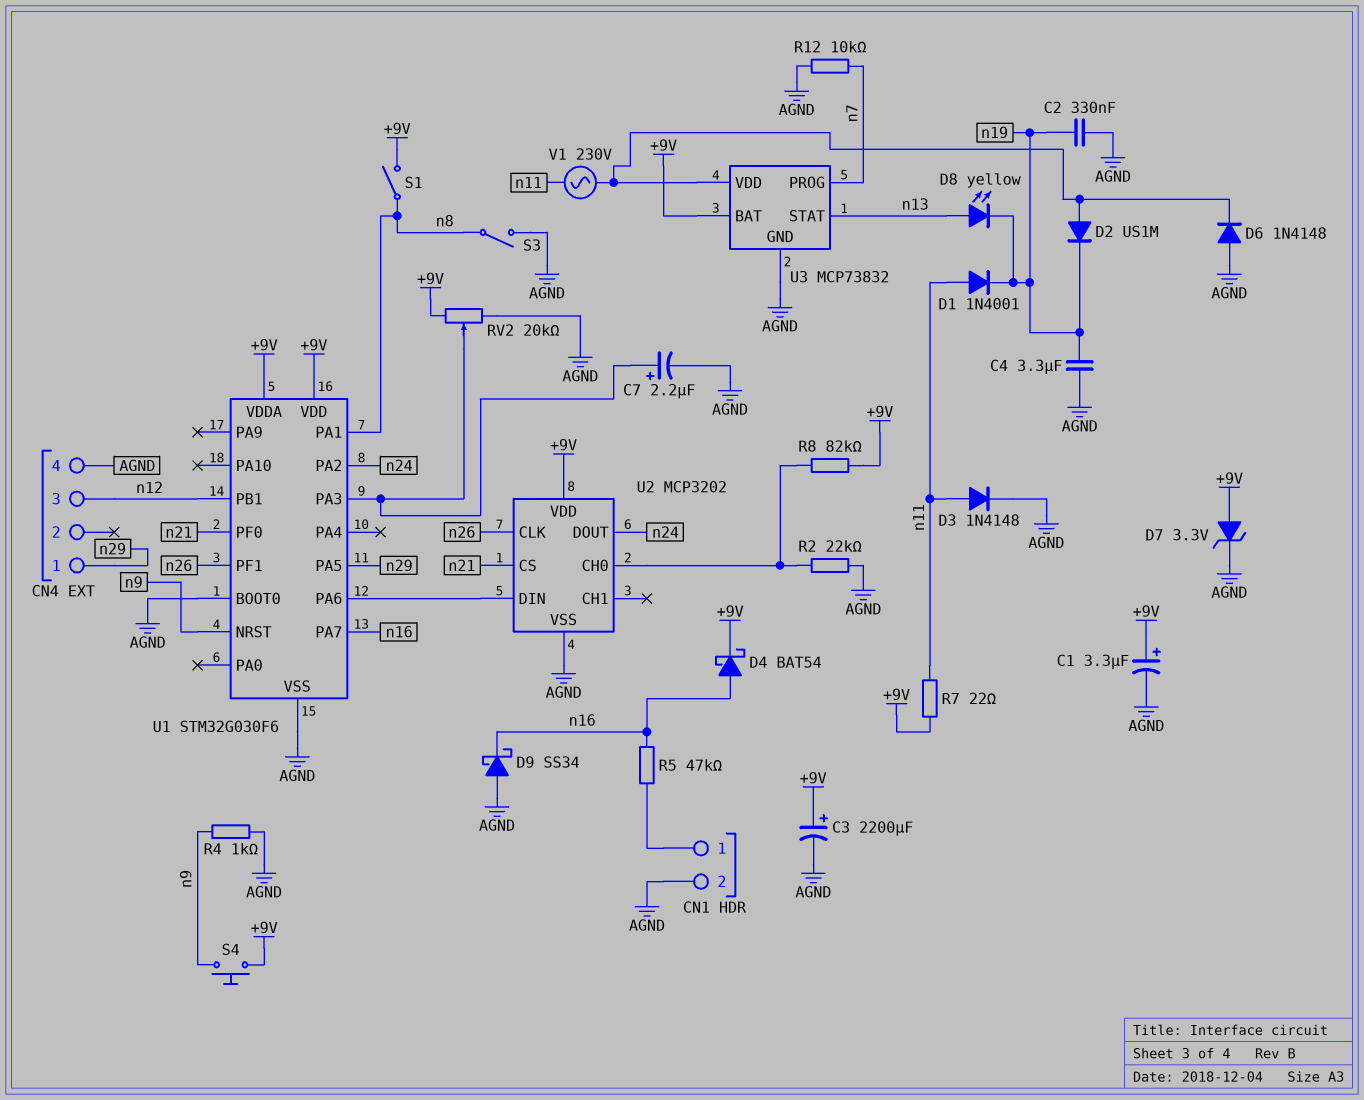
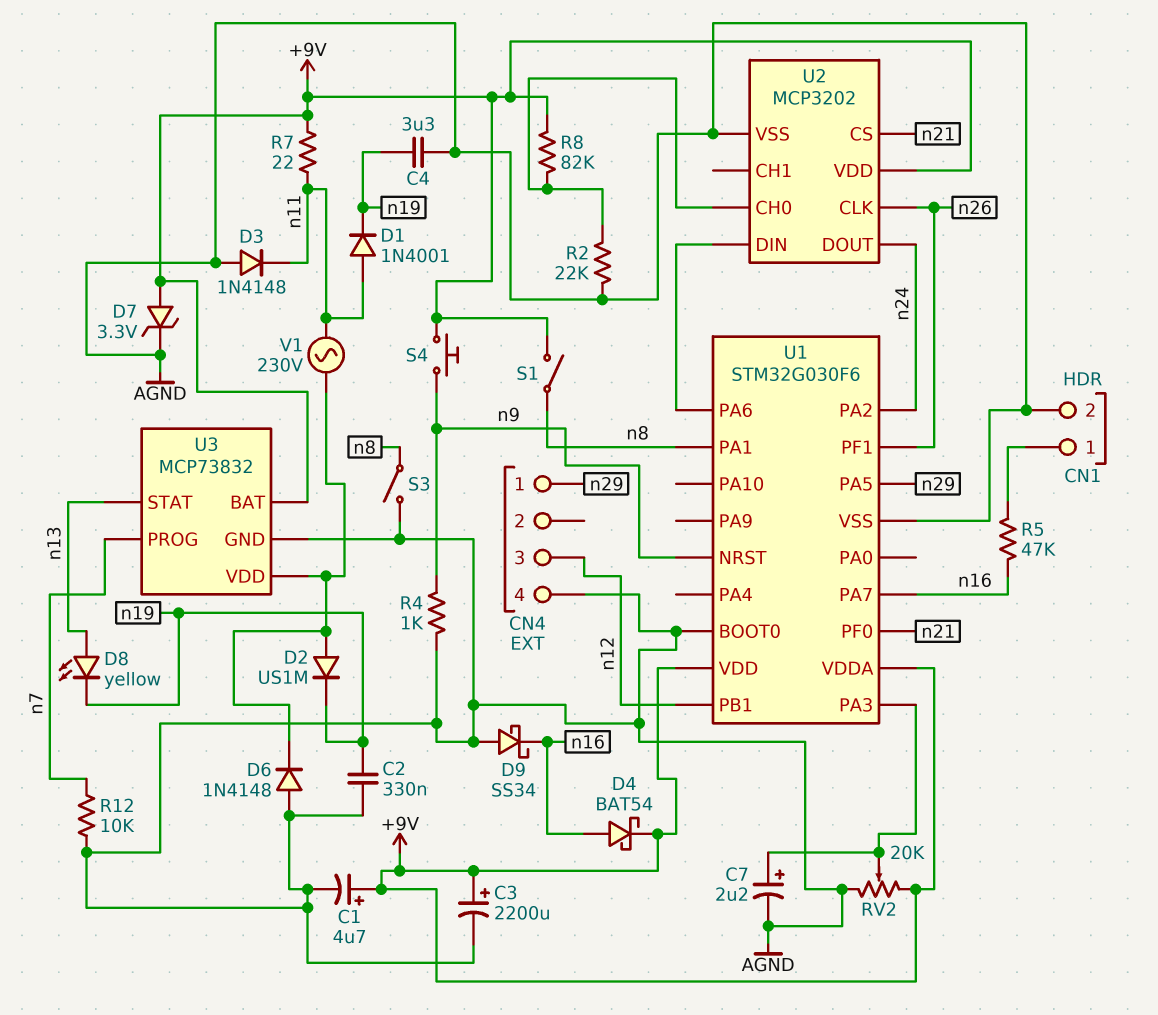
C1: 3.3uF (plus +9V, minus AGND) -> 4.7uF (plus +9V, minus AGND)
D3: diode 1N4148 (A n11, K AGND) -> diode 1N4148 (A AGND, K n11)

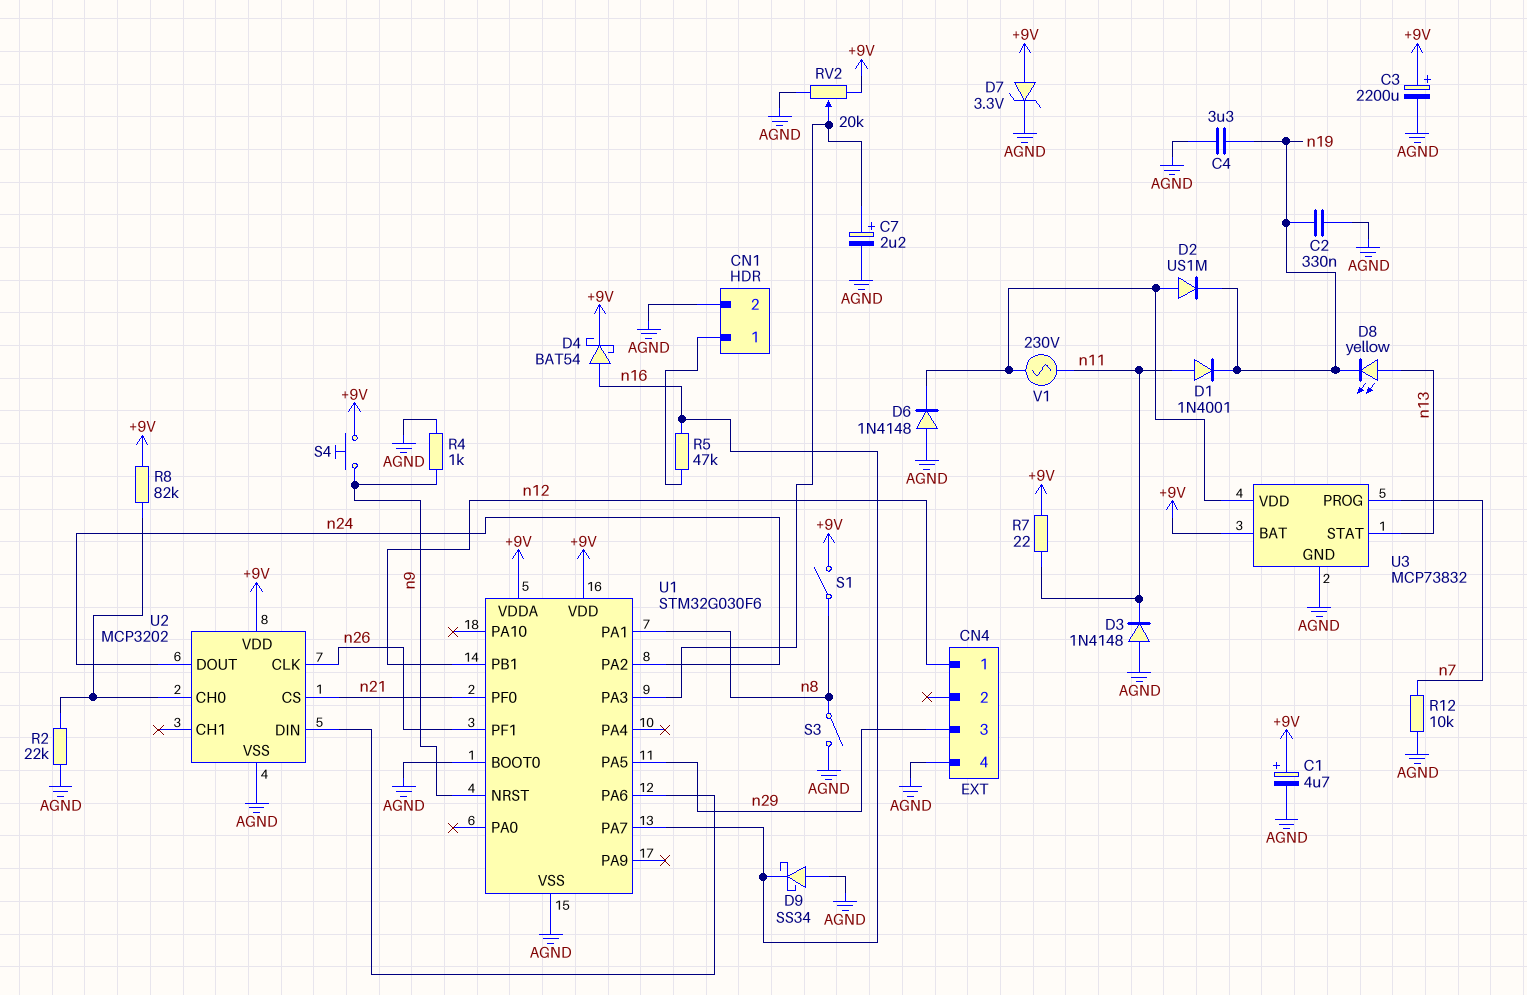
CN4 pin 1: n29 -> n12
CN4 pin 3: n12 -> n29

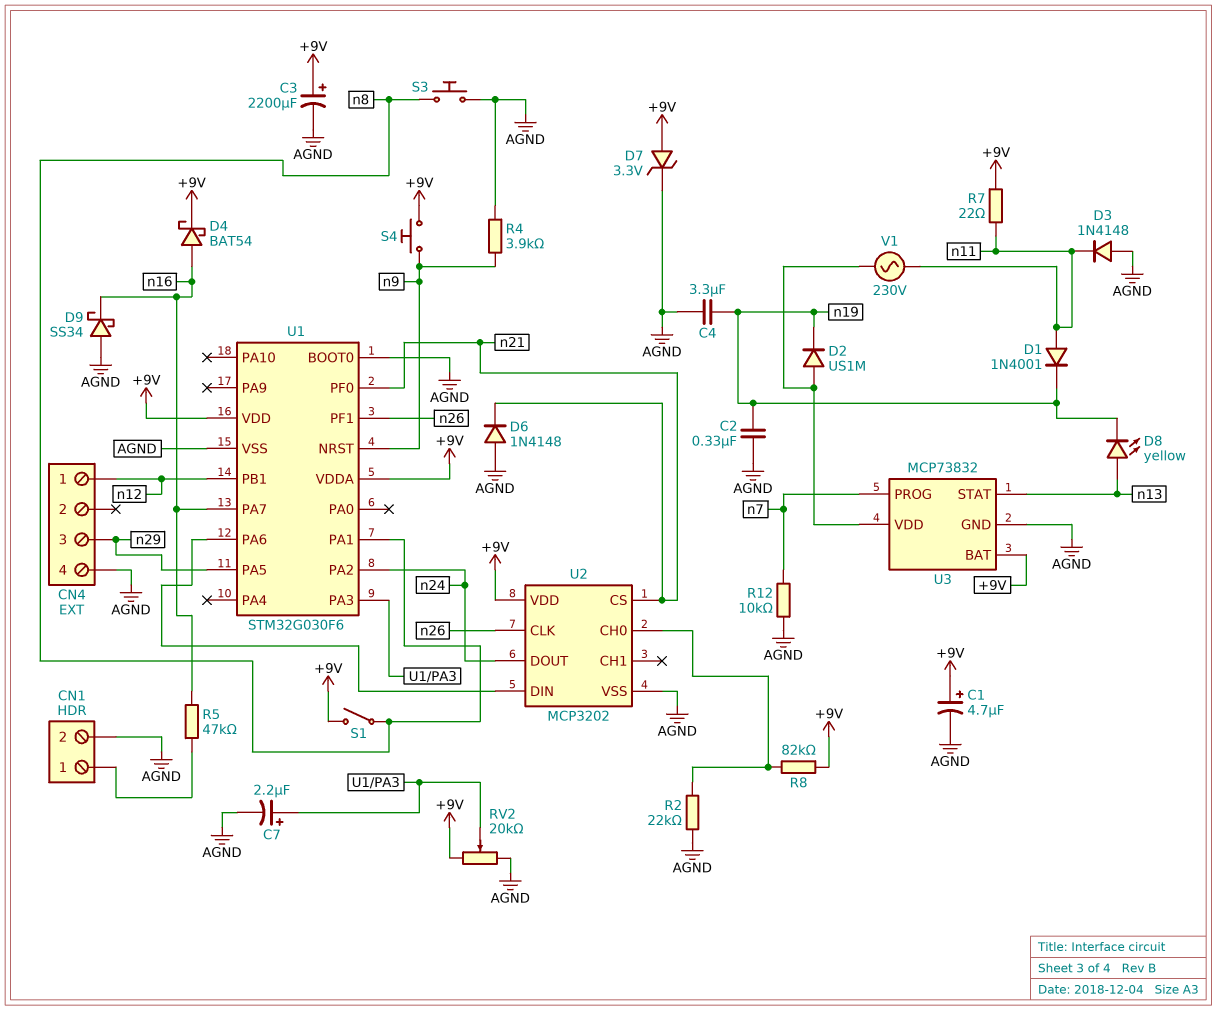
D6: diode 1N4148 (A AGND, K U3/VDD) -> diode 1N4148 (A AGND, K n21)
R4: 1k (AGND, n9) -> 3.9k (AGND, n9)
S3: switch (AGND, n8) -> button (AGND, n8)

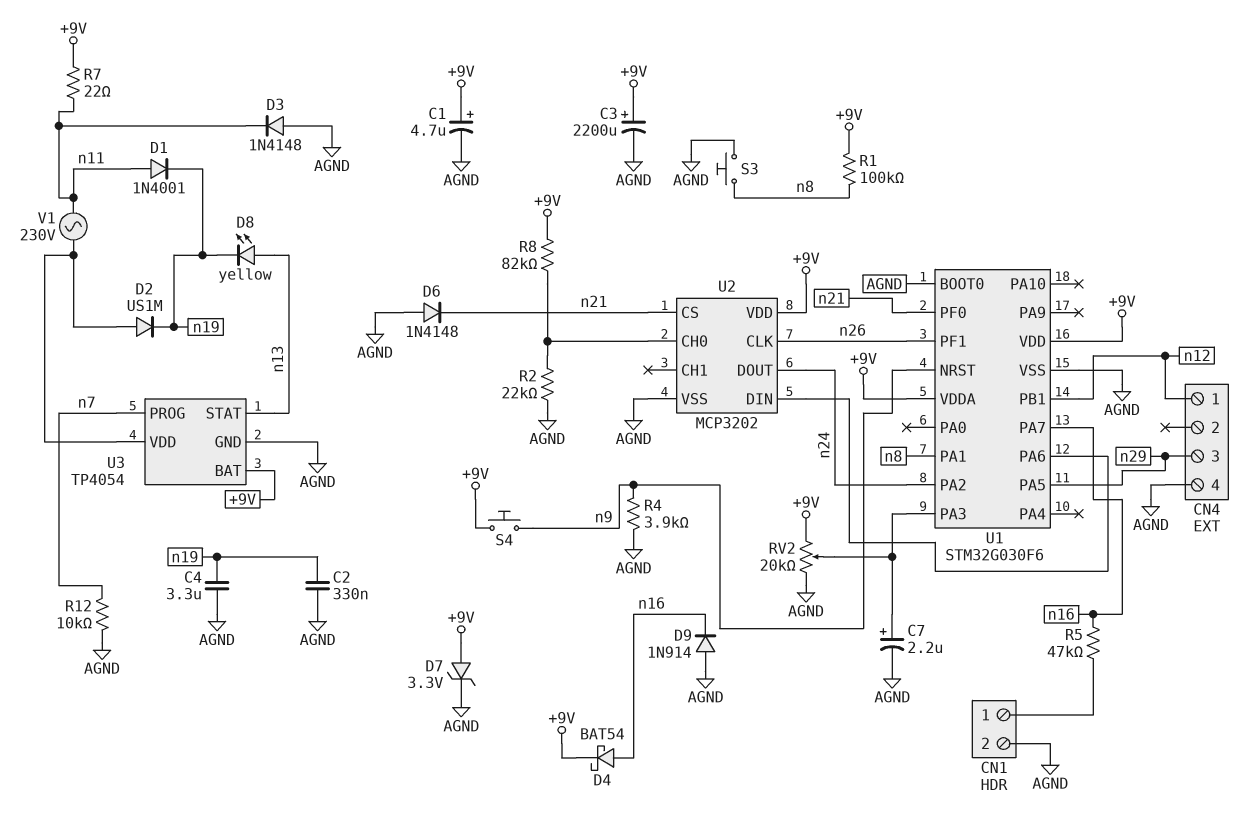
D9: schottky SS34 (A AGND, K n16) -> diode 1N914 (A AGND, K n16)
R1: none -> 100k (+9V, n8)
S1: switch (+9V, n8) -> none
U3: MCP73832 -> TP4054

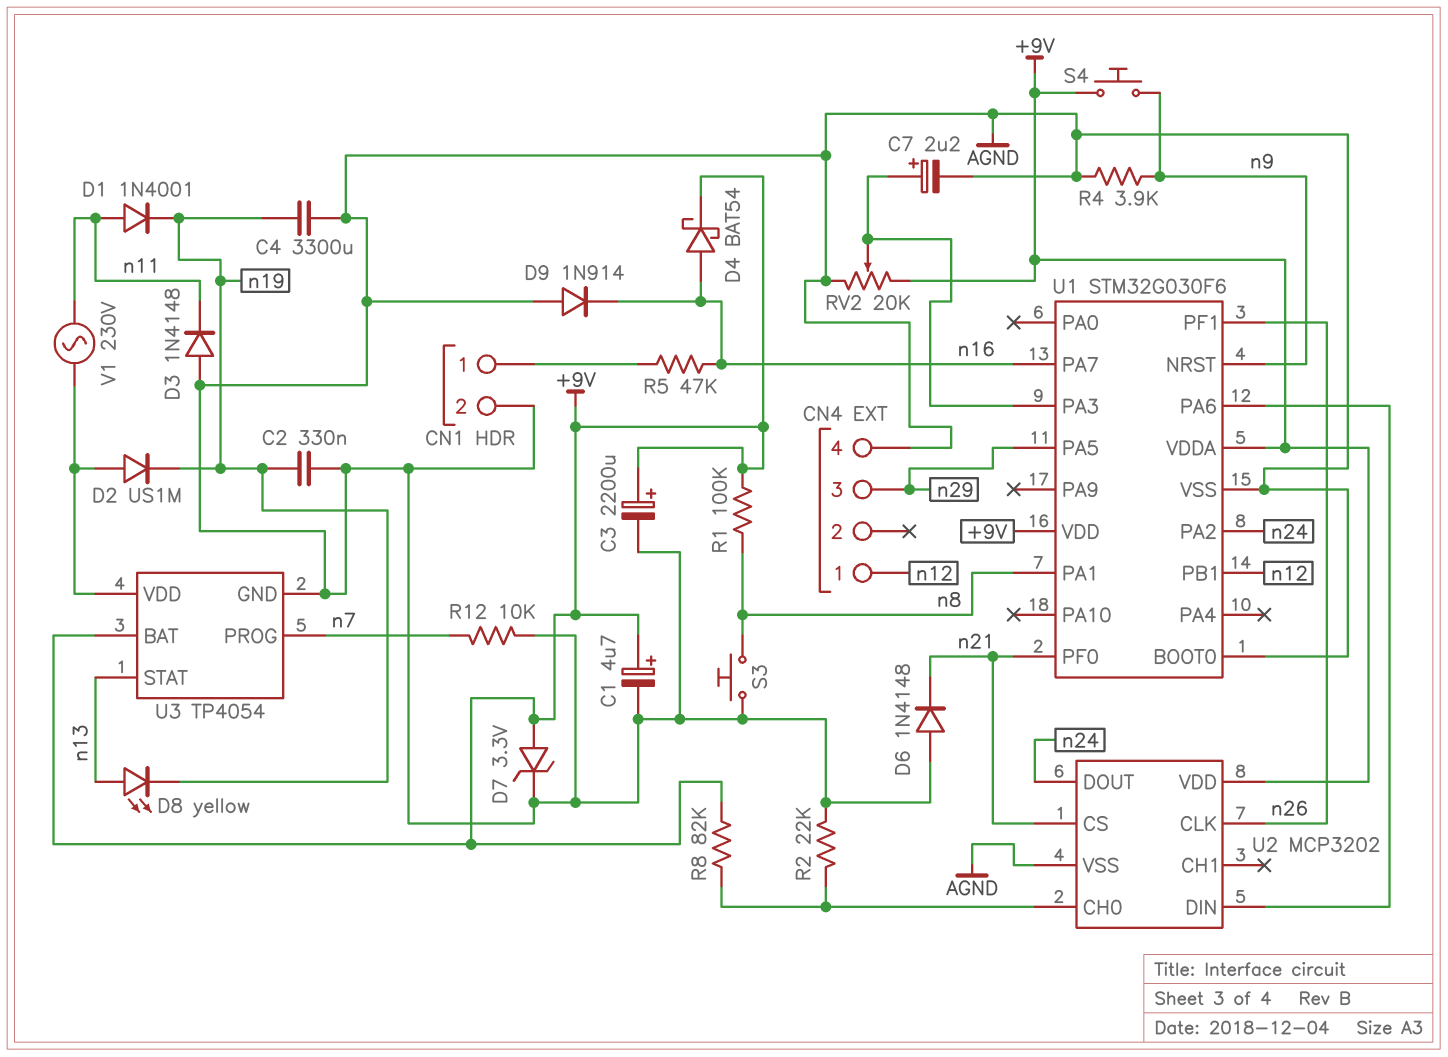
C4: 3.3uF (AGND, n19) -> 3300uF (AGND, n19)
R7: 22 (+9V, n11) -> none

